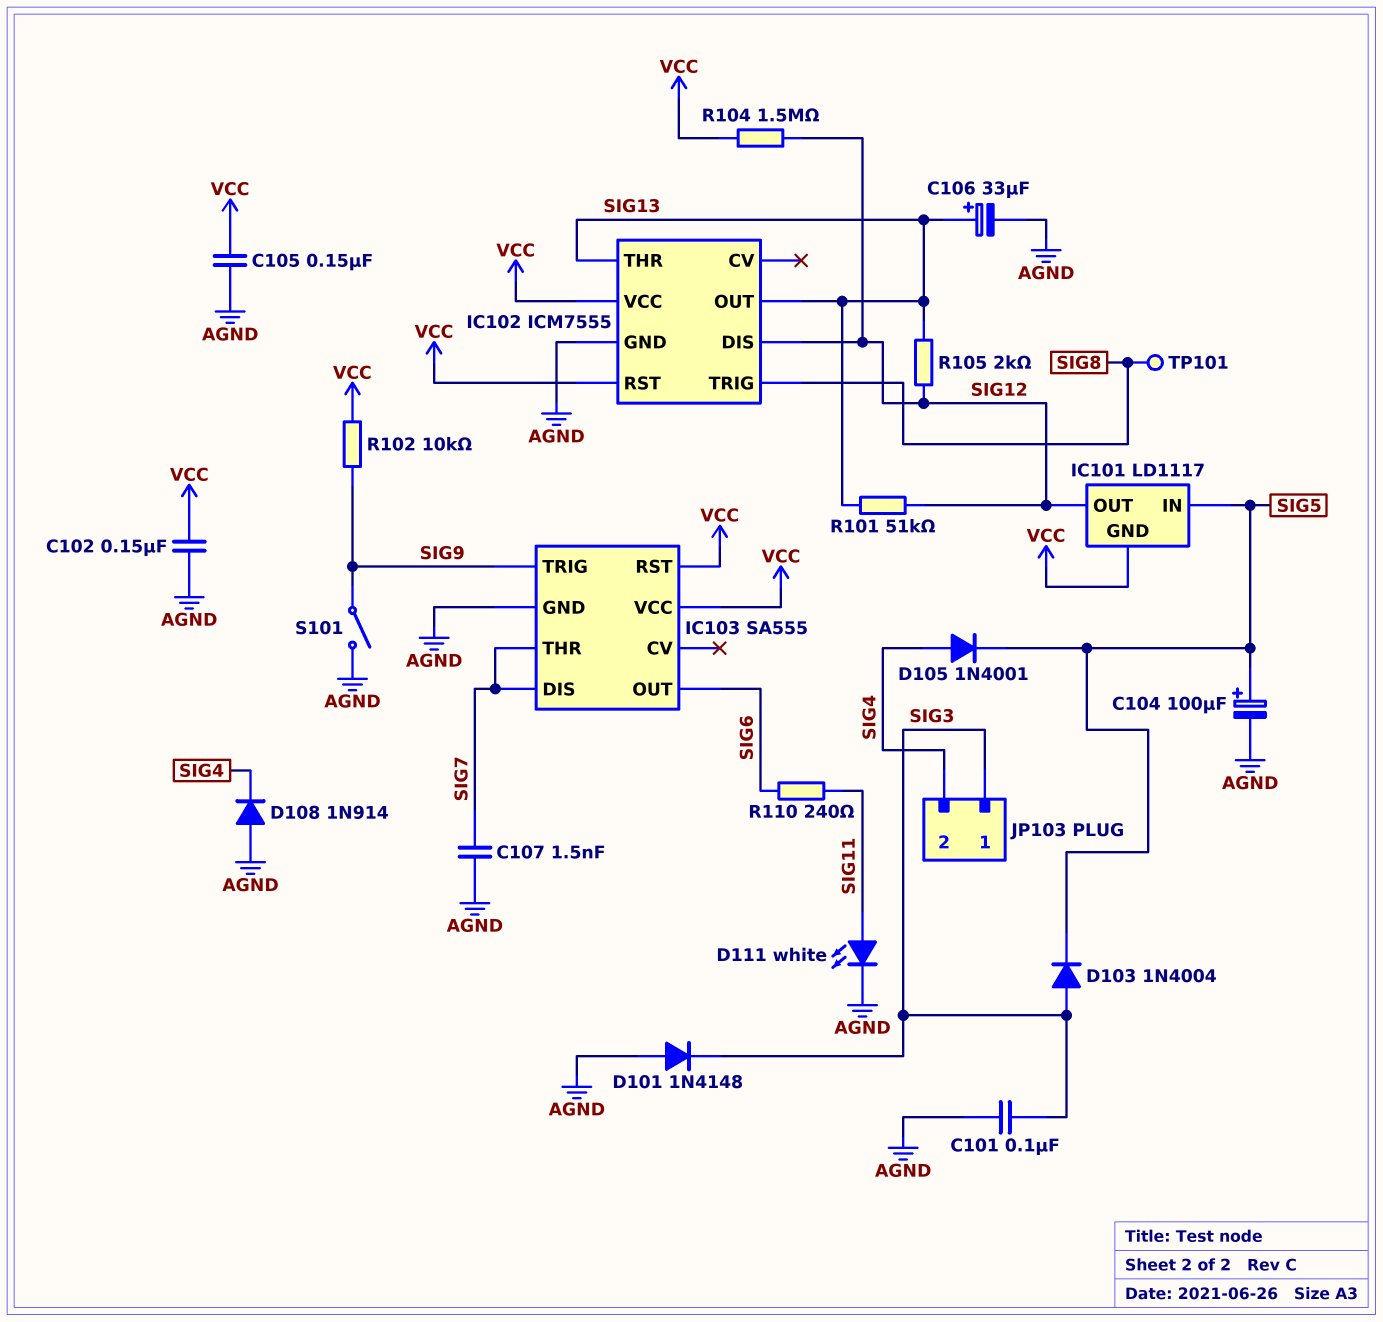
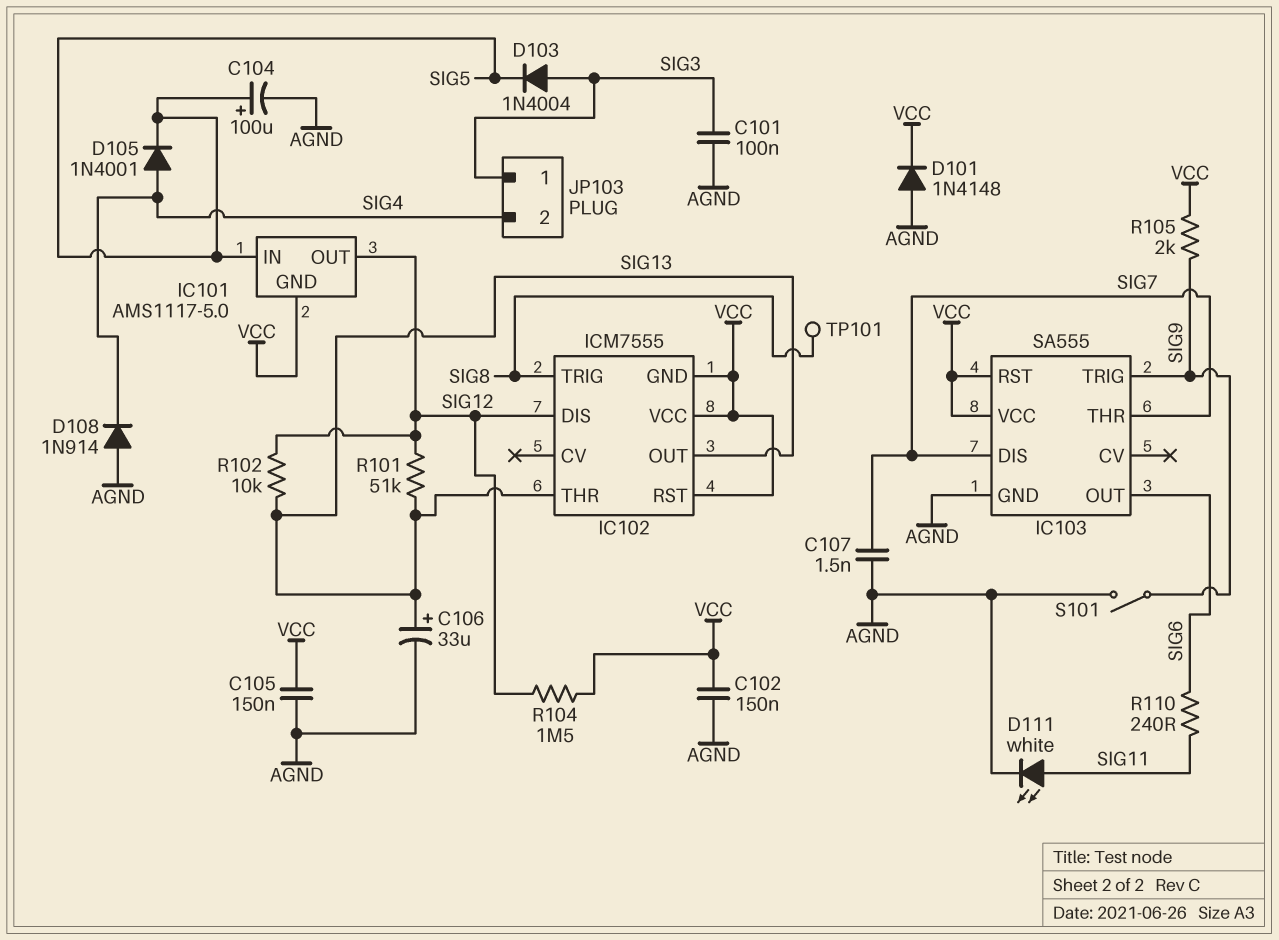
D101: diode 1N4148 (A AGND, K SIG3) -> diode 1N4148 (A AGND, K VCC)
IC101: LD1117 -> AMS1117-5.0
IC102 pin GND: AGND -> VCC
R102: 10k (SIG9, VCC) -> 10k (SIG12, SIG13)
R105: 2k (SIG12, SIG13) -> 2k (SIG9, VCC)

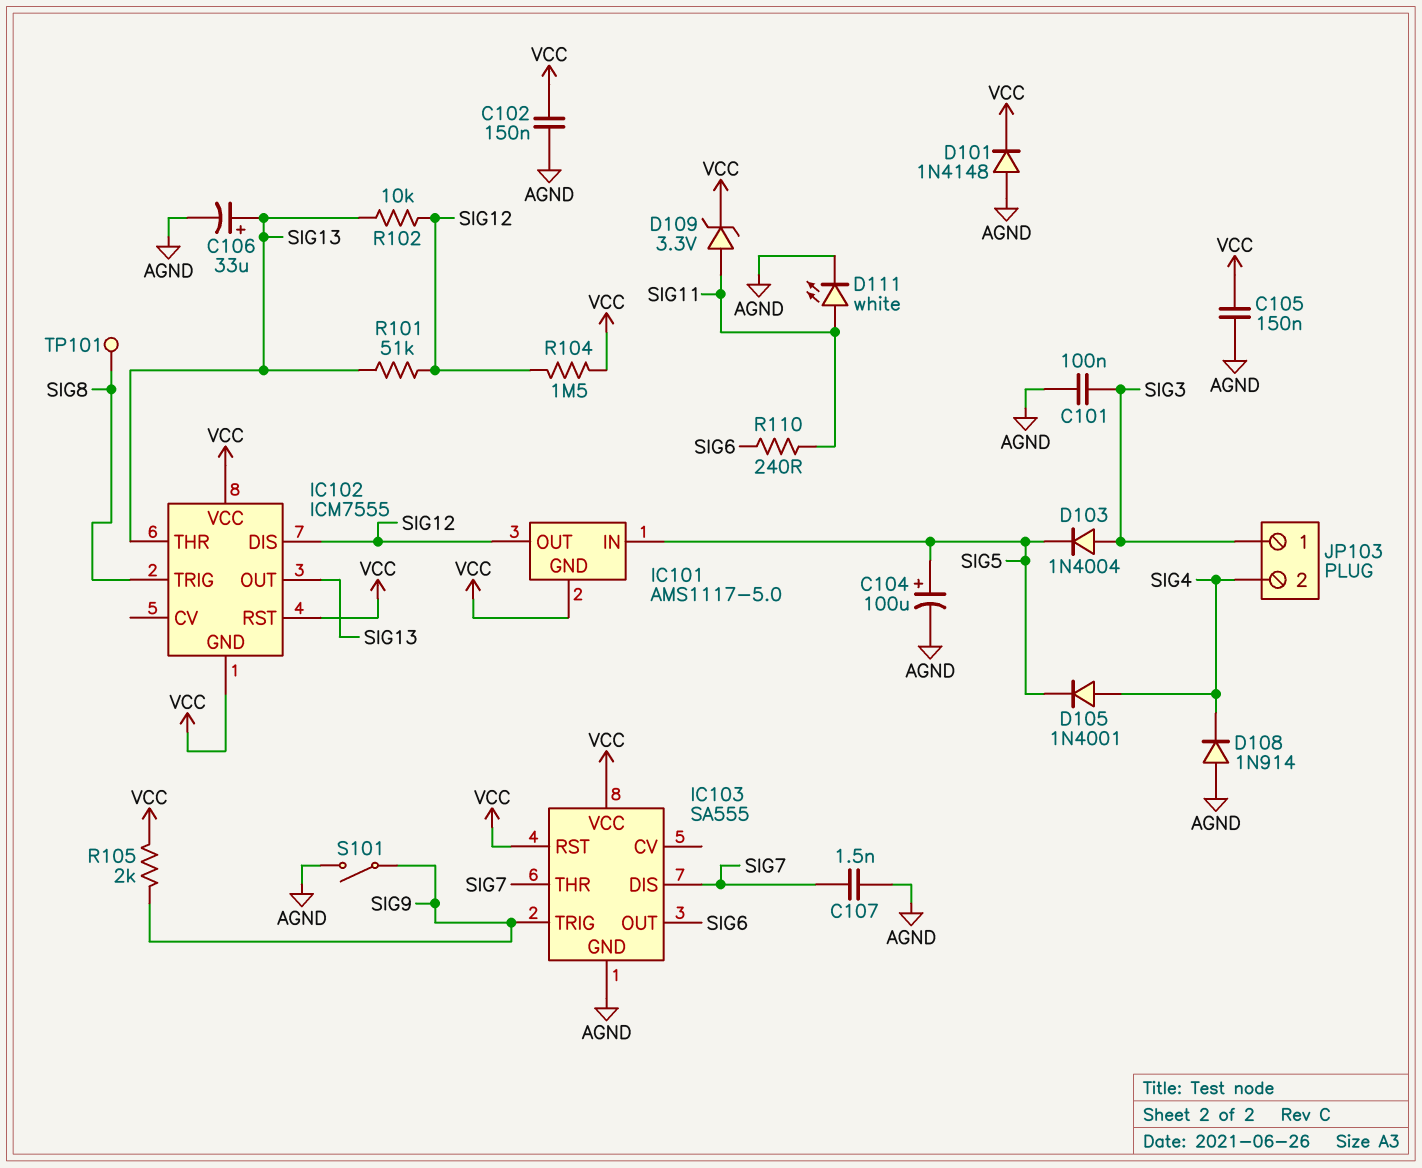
D109: none -> zener 3.3V (A SIG11, K VCC)

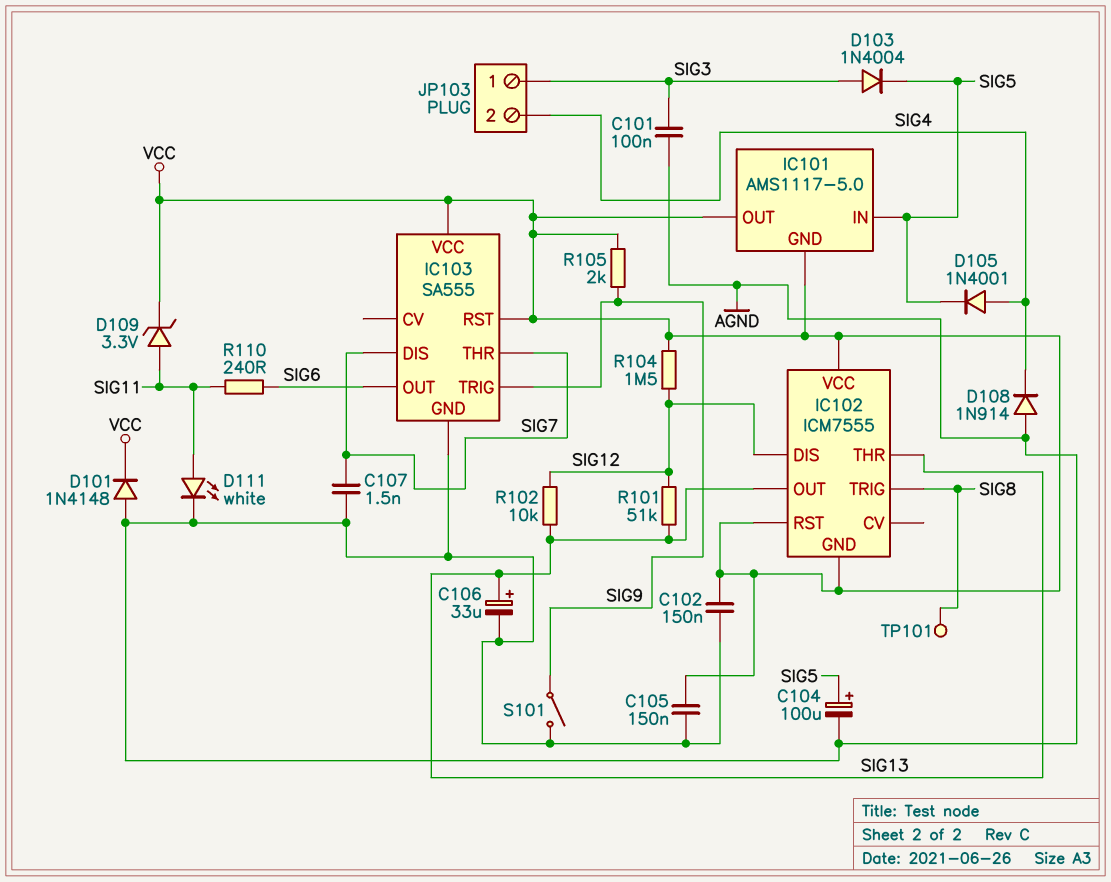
IC101 pin OUT: SIG12 -> VCC

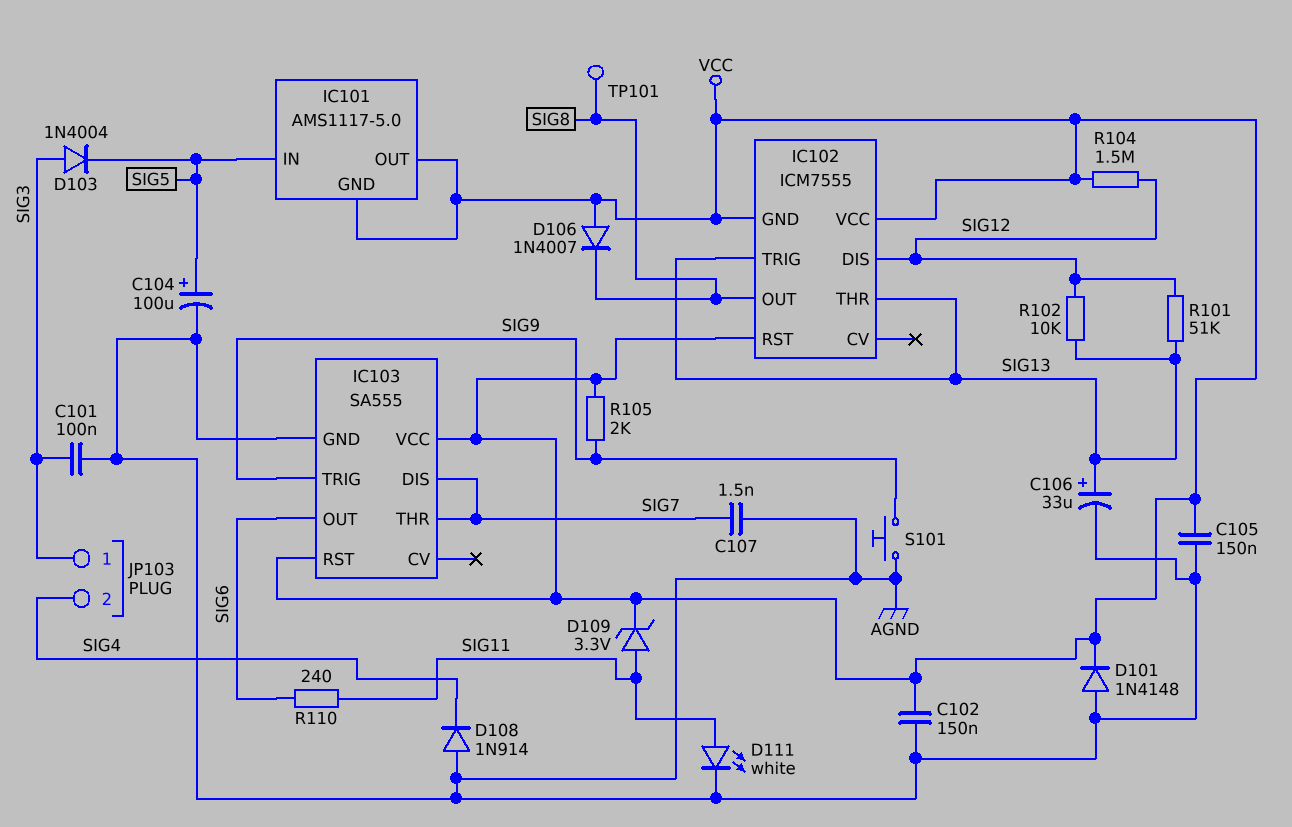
D105: diode 1N4001 (A SIG4, K SIG5) -> none
D106: none -> diode 1N4007 (A VCC, K SIG8)
IC102 pin OUT: SIG13 -> SIG8
IC102 pin TRIG: SIG8 -> SIG13
S101: switch (AGND, SIG9) -> button (AGND, SIG9)

